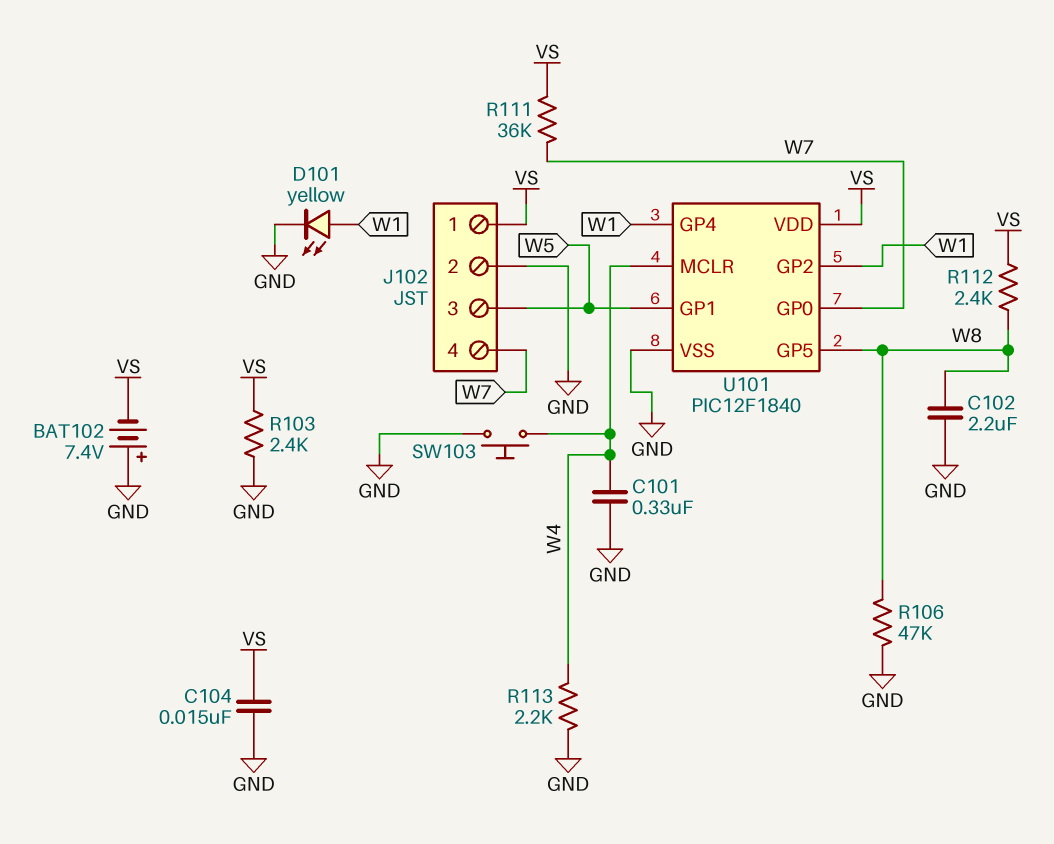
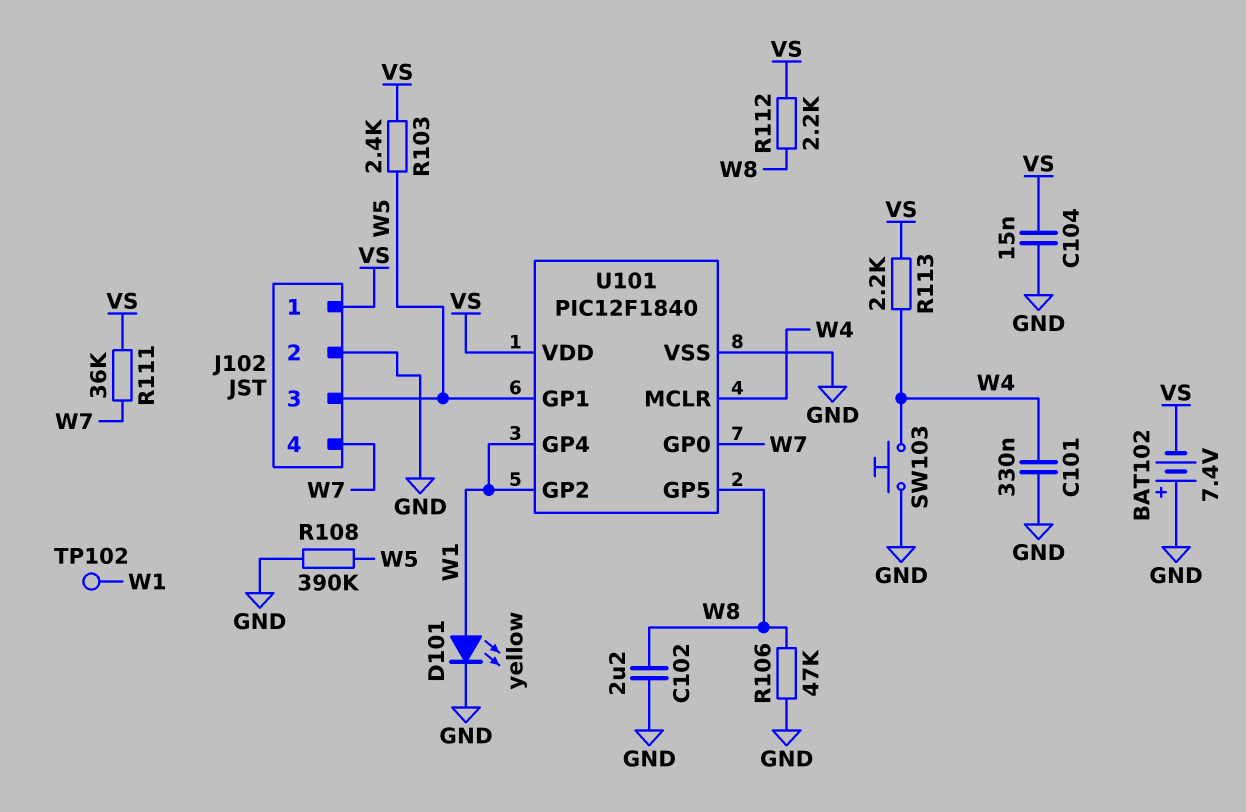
R103: 2.4k (GND, VS) -> 2.4k (VS, W5)
R108: none -> 390k (GND, W5)
R112: 2.4k (VS, W8) -> 2.2k (VS, W8)
R113: 2.2k (GND, W4) -> 2.2k (VS, W4)
TP102: none -> test point (W1)

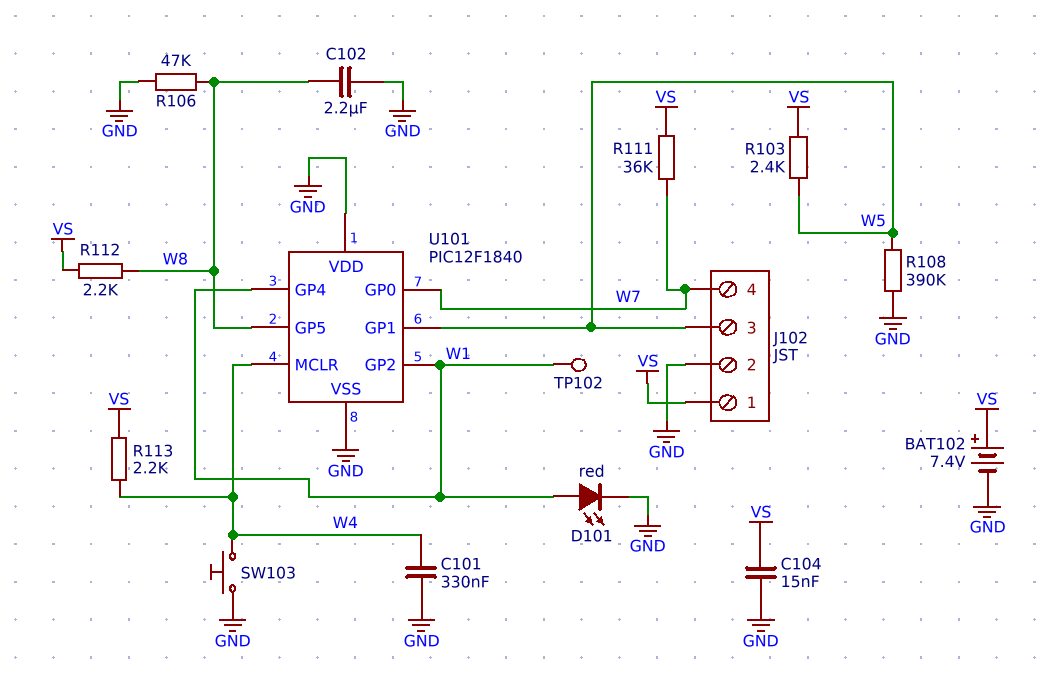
BAT102: 7.4V (plus GND, minus VS) -> 7.4V (plus VS, minus GND)
D101: LED yellow (A W1, K GND) -> LED red (A W1, K GND)
U101 pin VDD: VS -> GND

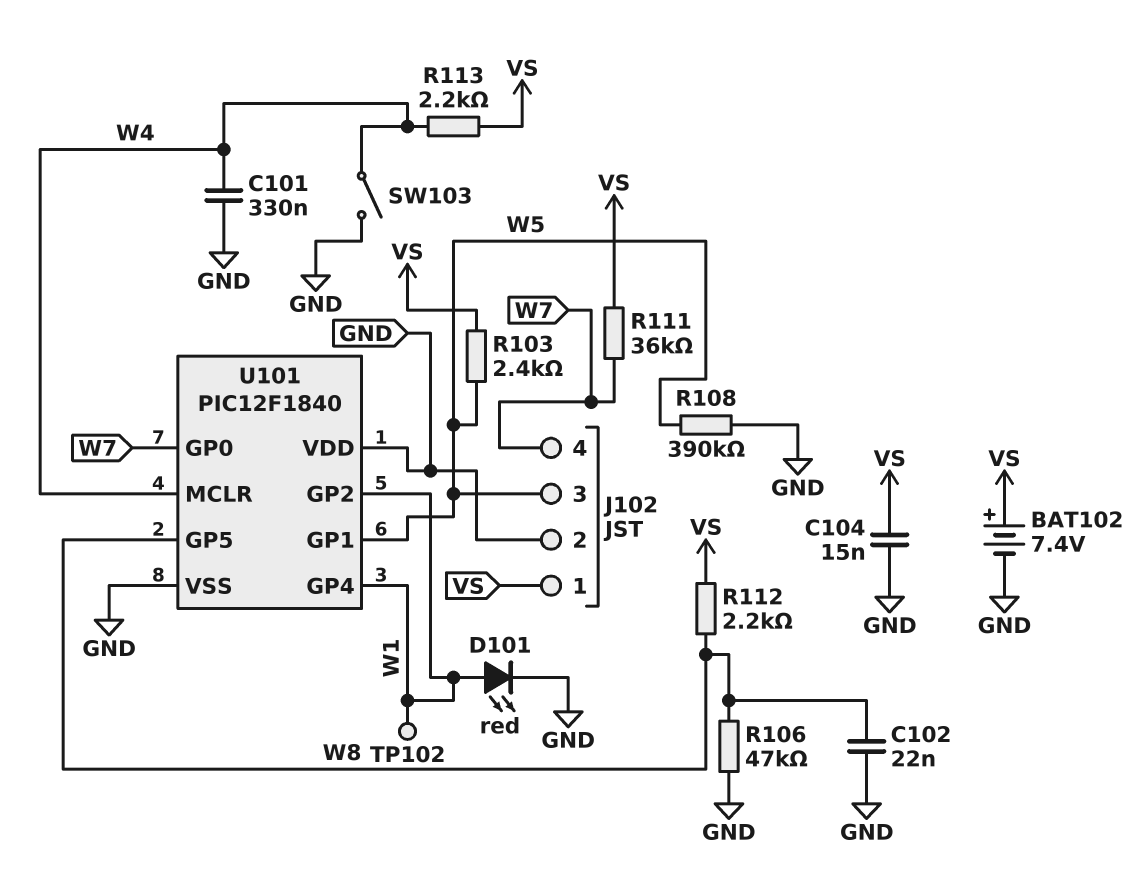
C102: 2.2uF (GND, W8) -> 22nF (GND, W8)
SW103: button (GND, W4) -> switch (GND, W4)

